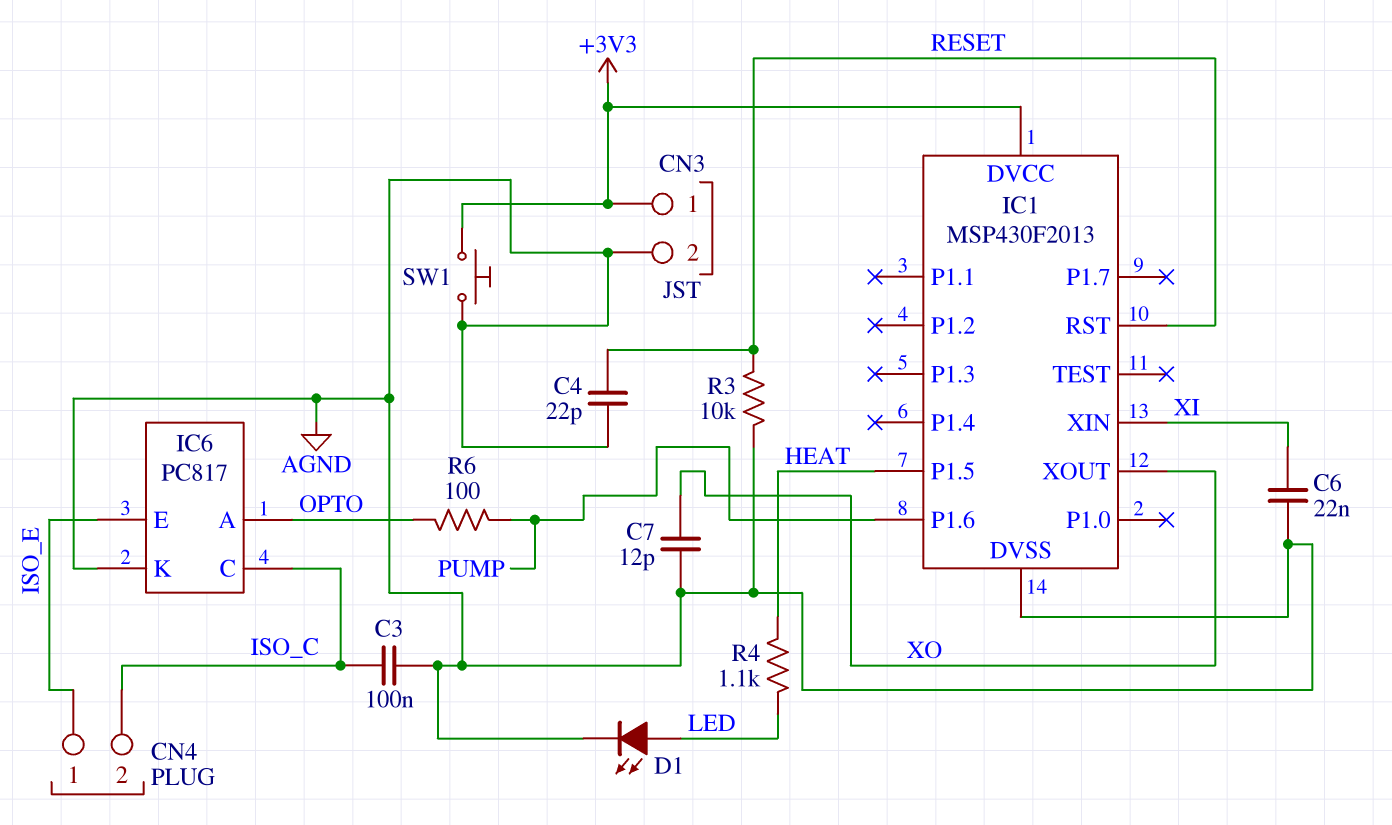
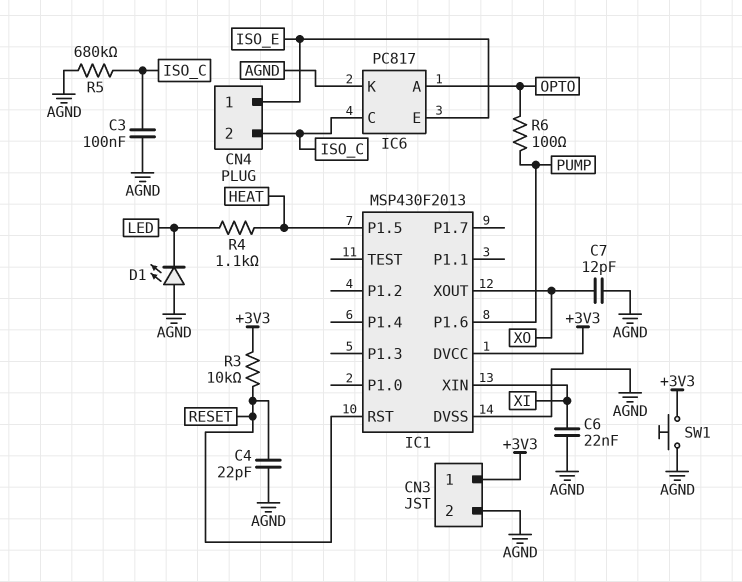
D1: LED (A LED, K AGND) -> LED (A AGND, K LED)
R3: 10k (AGND, RESET) -> 10k (+3V3, RESET)
R5: none -> 680k (AGND, ISO_C)

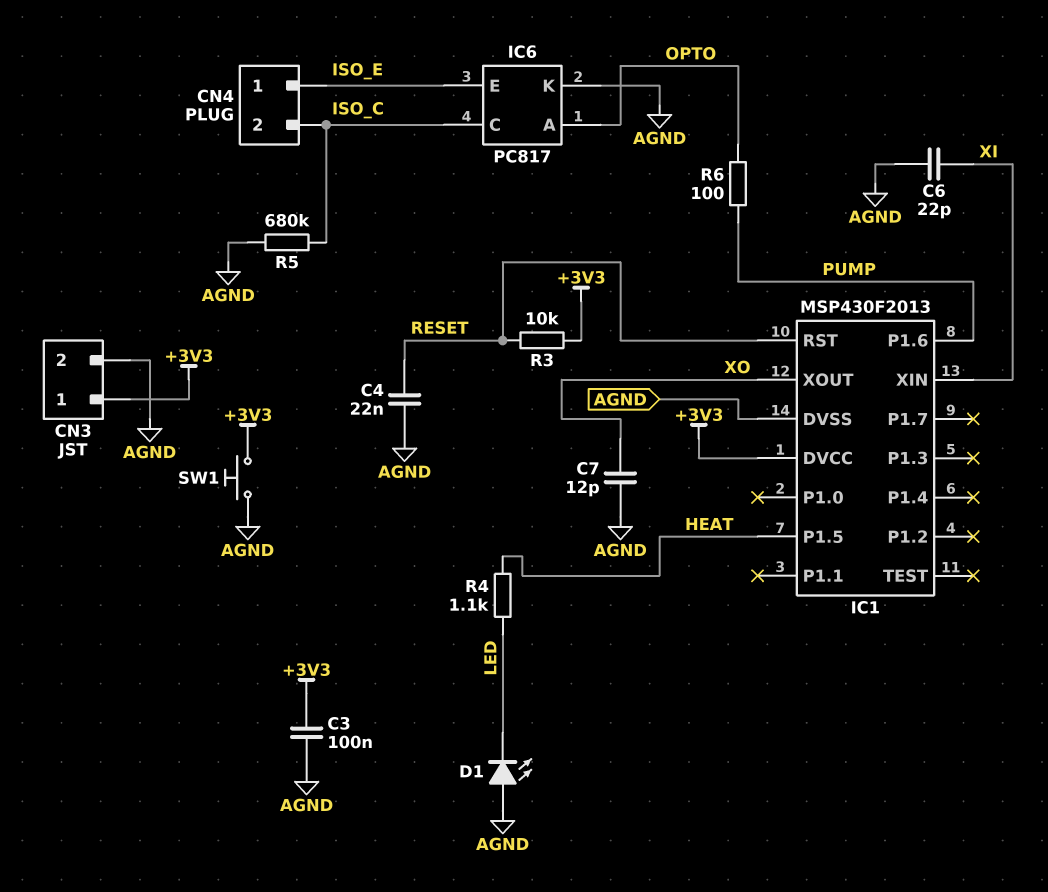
C3: 100nF (AGND, ISO_C) -> 100nF (+3V3, AGND)
C4: 22pF (AGND, RESET) -> 22nF (AGND, RESET)
C6: 22nF (AGND, XI) -> 22pF (AGND, XI)

